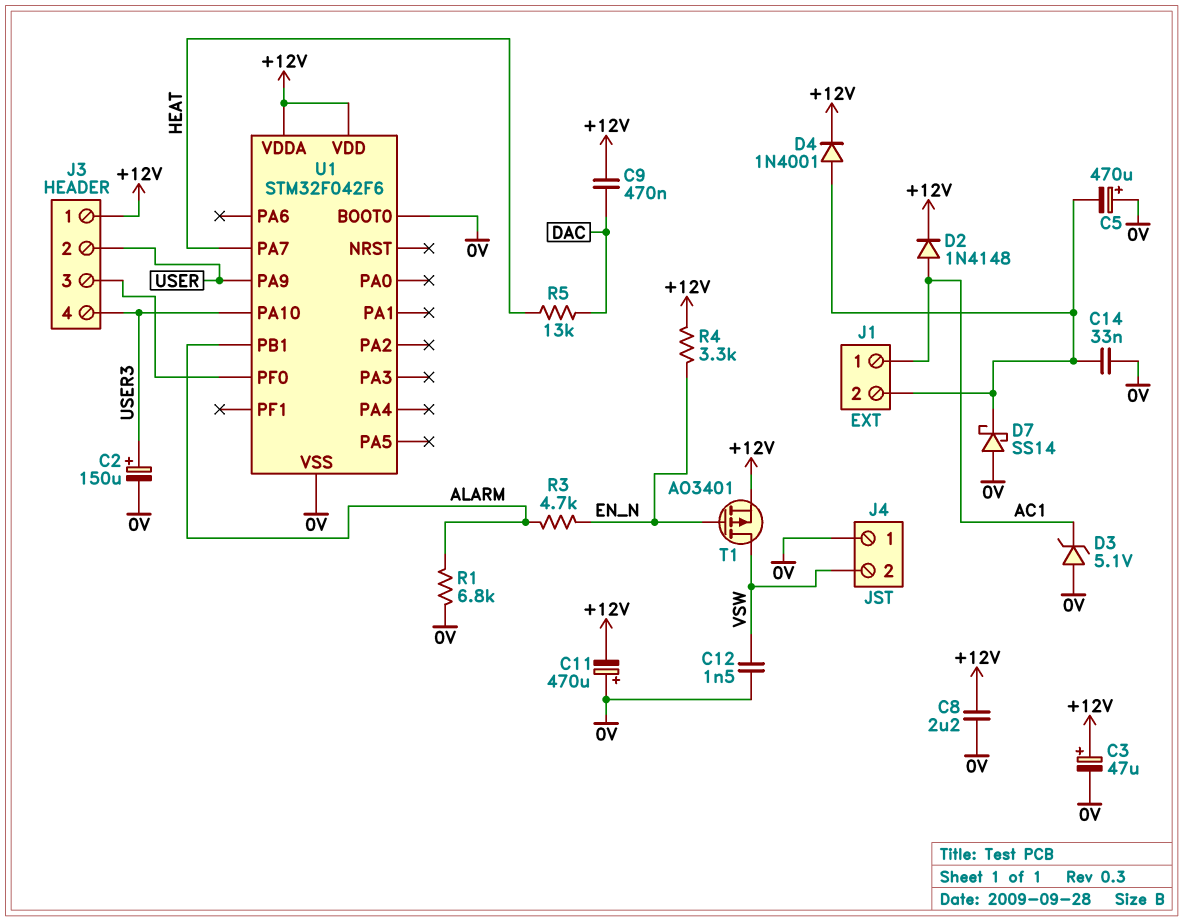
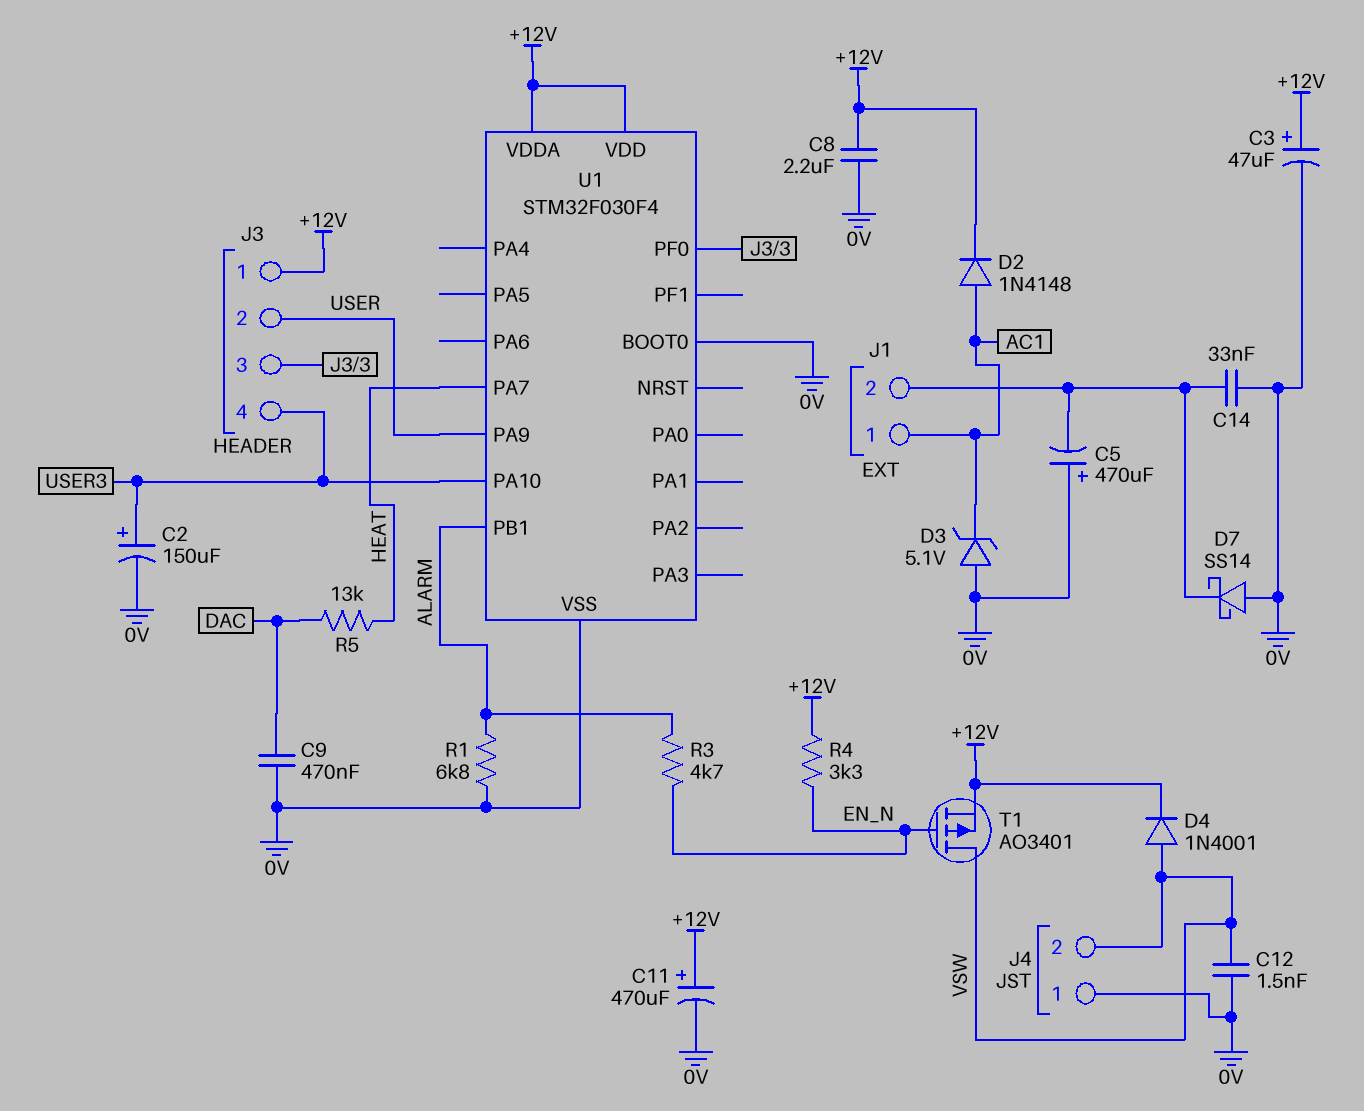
C9: 470nF (+12V, DAC) -> 470nF (0V, DAC)
C11: 470uF (plus 0V, minus +12V) -> 470uF (plus +12V, minus 0V)
D4: diode 1N4001 (A J1/2, K +12V) -> diode 1N4001 (A VSW, K +12V)
U1: STM32F042F6 -> STM32F030F4

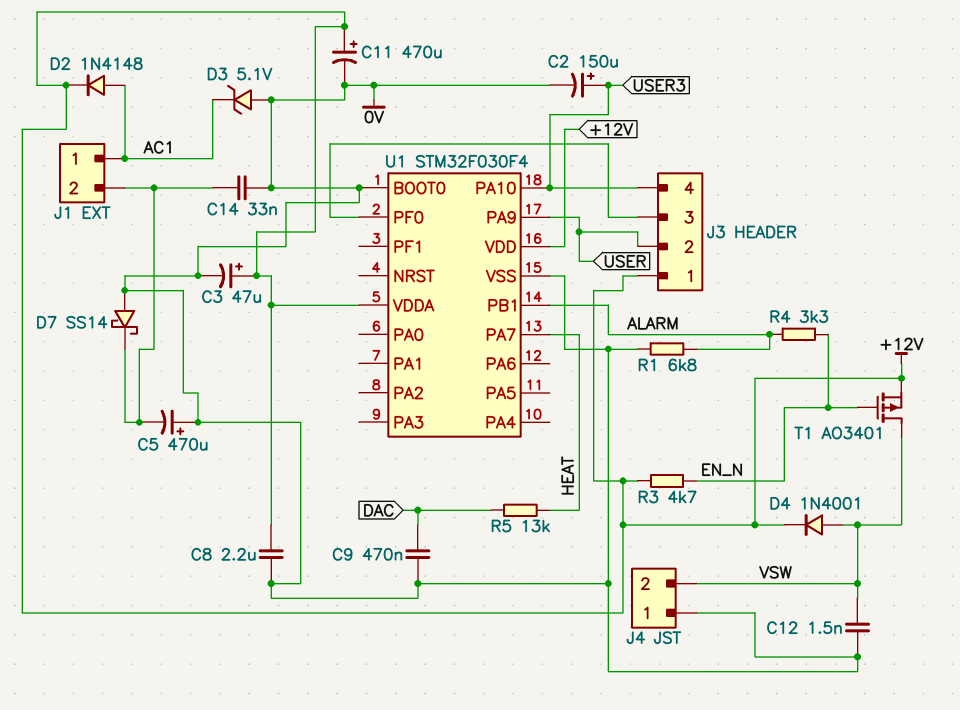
R3: 4.7k (ALARM, EN_N) -> 4.7k (+12V, EN_N)
R4: 3.3k (+12V, EN_N) -> 3.3k (ALARM, EN_N)

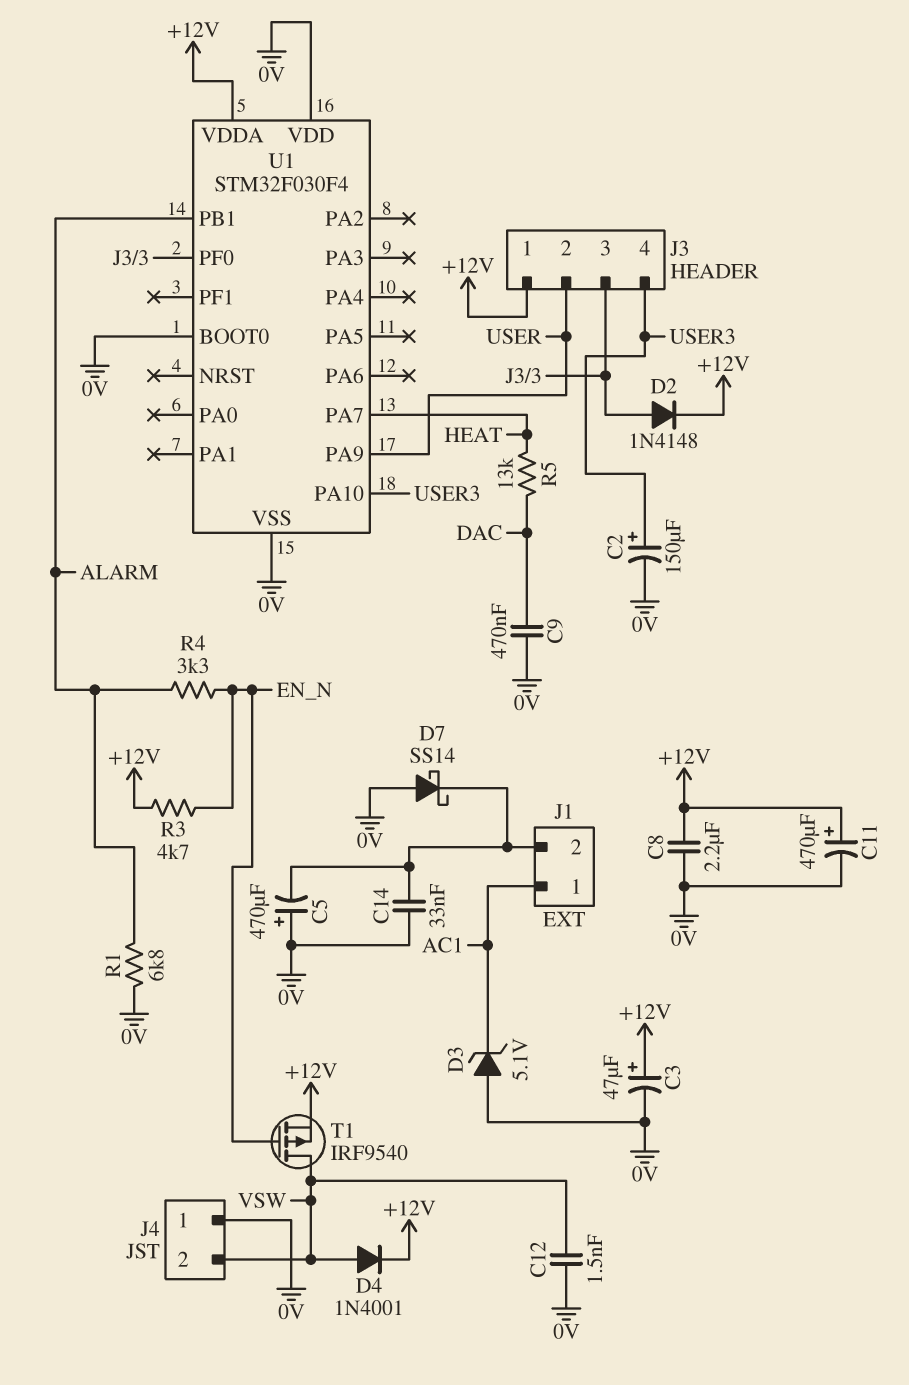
D2: diode 1N4148 (A AC1, K +12V) -> diode 1N4148 (A J3/3, K +12V)
T1: PMOS AO3401 (G EN_N, D VSW, S +12V) -> PMOS IRF9540 (G EN_N, D VSW, S +12V)
U1 pin VDD: +12V -> 0V

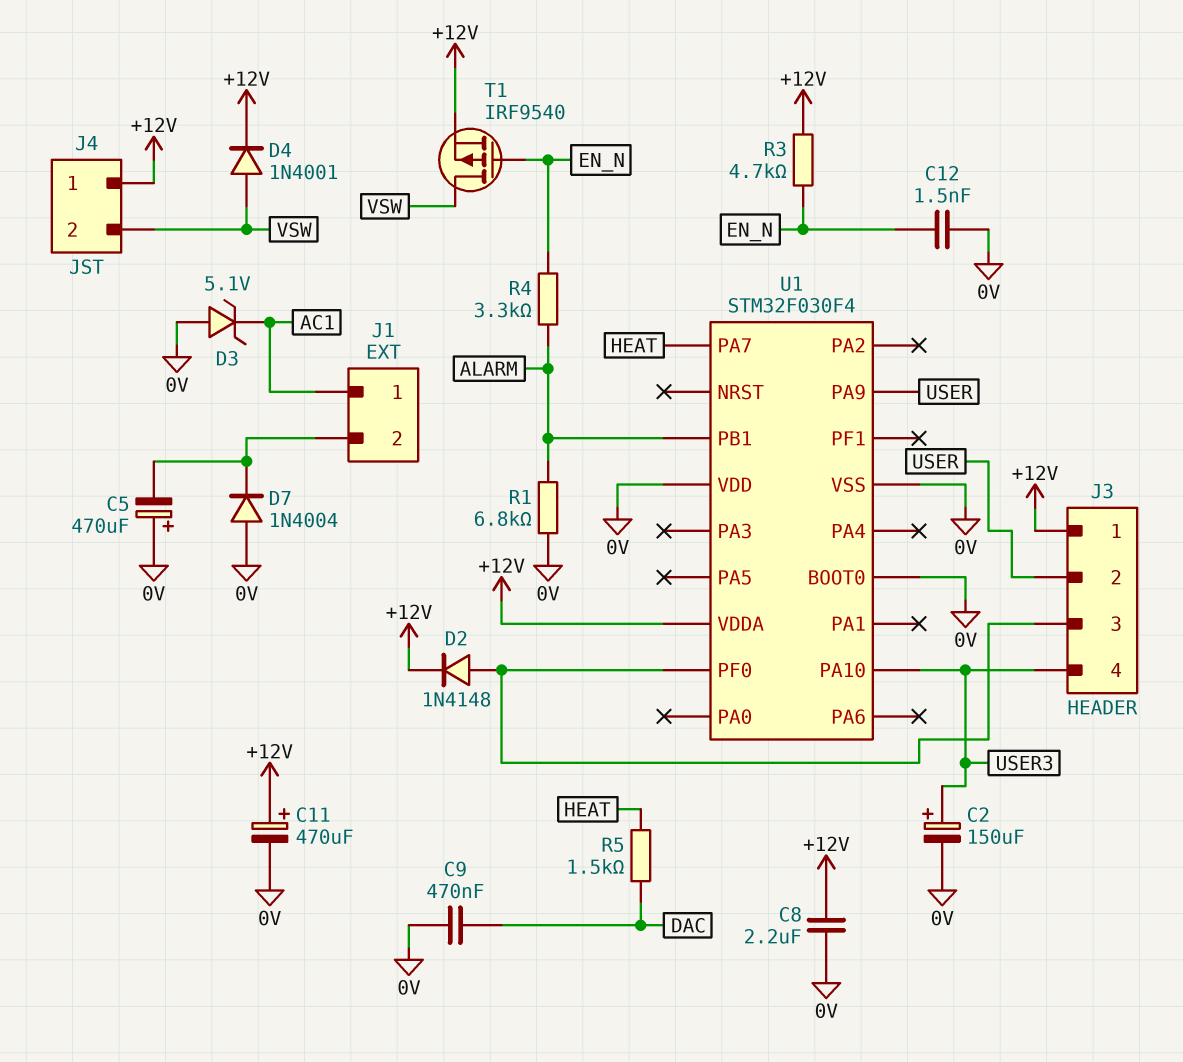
C3: 47uF (plus +12V, minus 0V) -> none
C12: 1.5nF (0V, VSW) -> 1.5nF (0V, EN_N)
C14: 33nF (0V, J1/2) -> none
D7: schottky SS14 (A 0V, K J1/2) -> diode 1N4004 (A 0V, K J1/2)
J4 pin 1: 0V -> +12V
R5: 13k (DAC, HEAT) -> 1.5k (DAC, HEAT)

